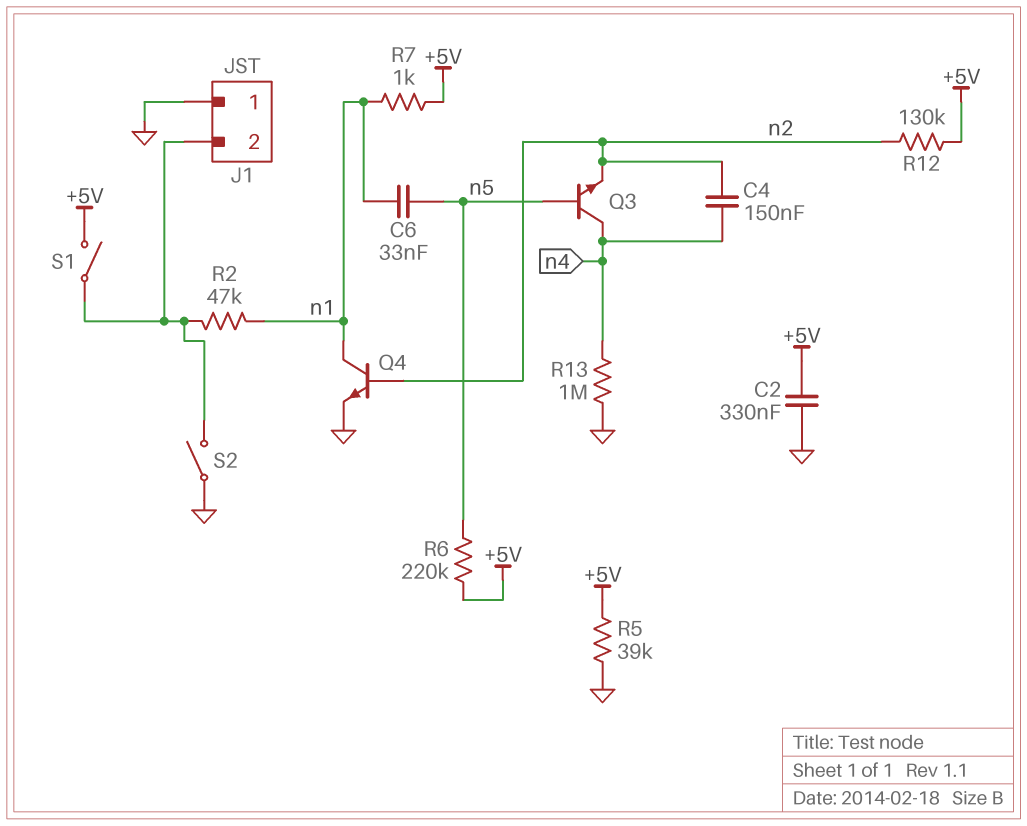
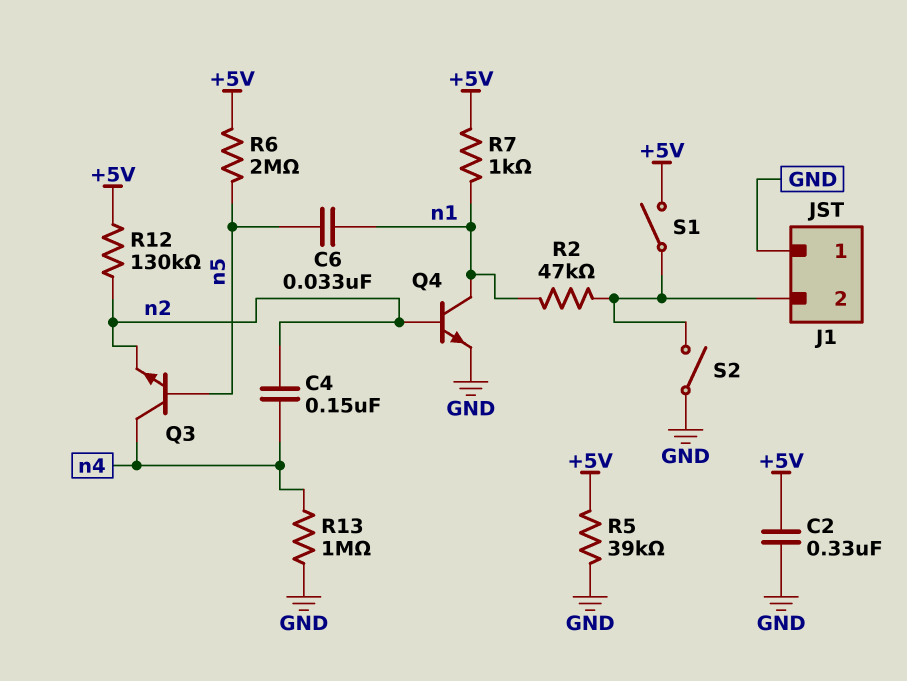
R6: 220k (+5V, n5) -> 2M (+5V, n5)

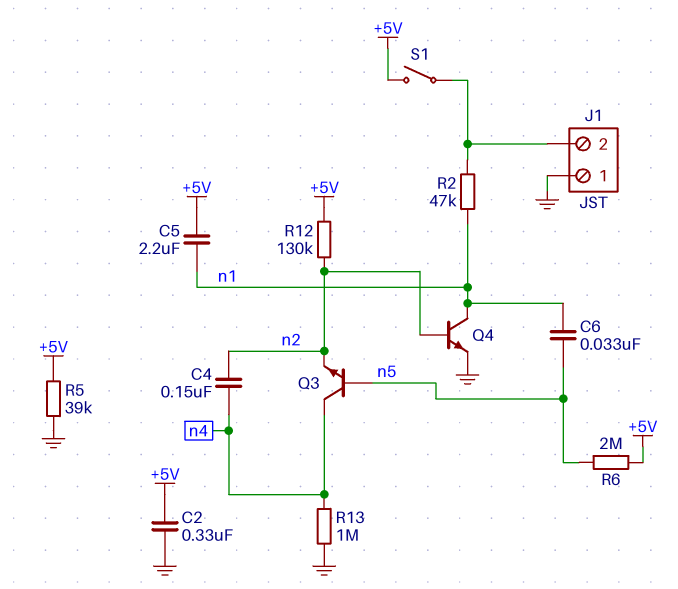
C5: none -> 2.2uF (+5V, n1)
R7: 1k (+5V, n1) -> none
S2: switch (GND, J1/2) -> none

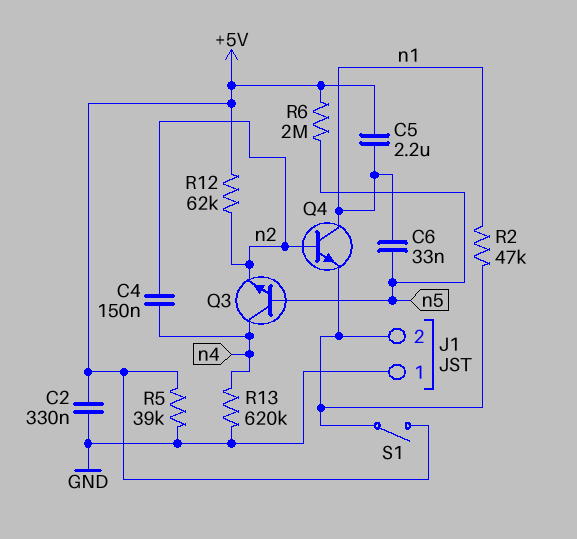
Q4: NPN (B n2, C n1, E GND) -> NPN (B n2, C n1, E J1/2)
R12: 130k (+5V, n2) -> 62k (+5V, n2)
R13: 1M (GND, n4) -> 620k (GND, n4)

